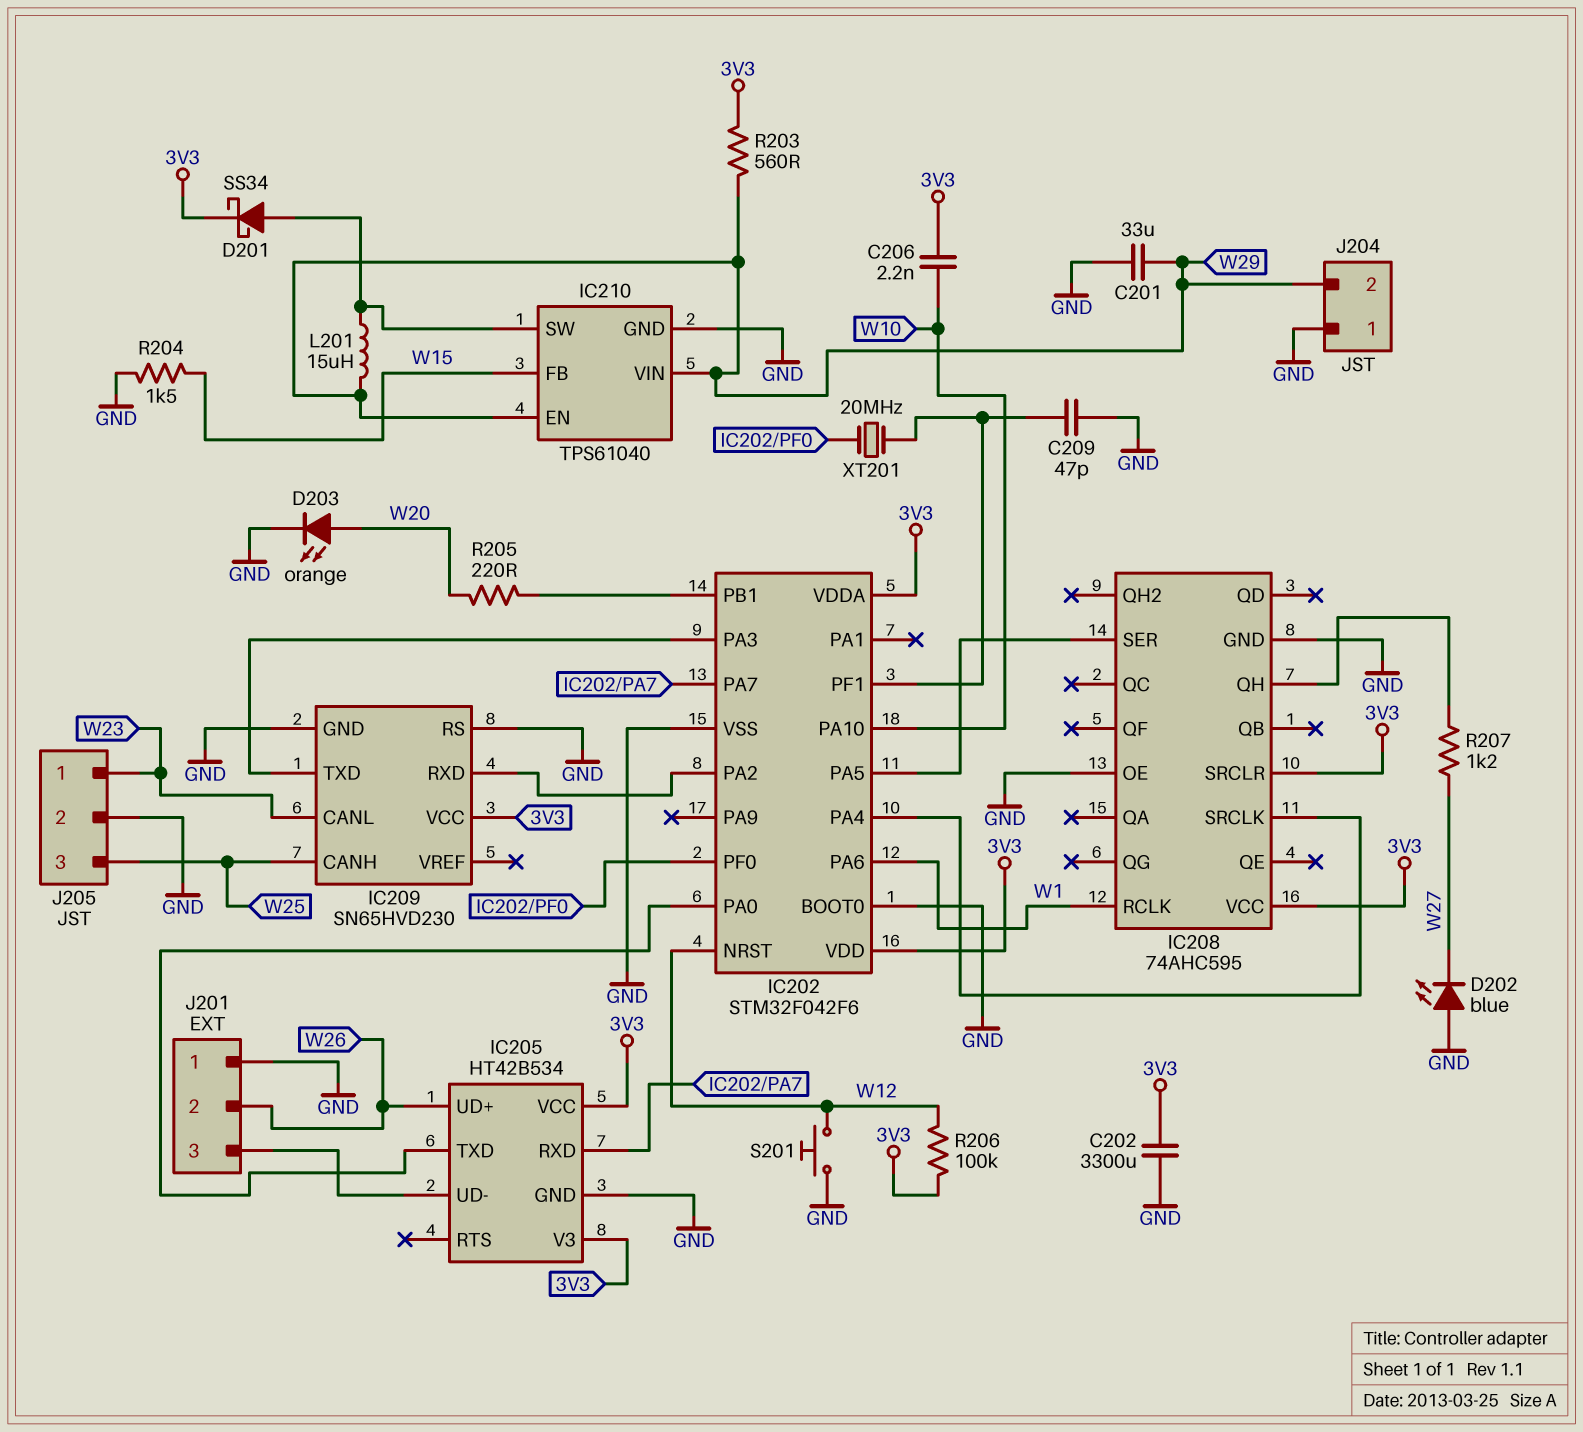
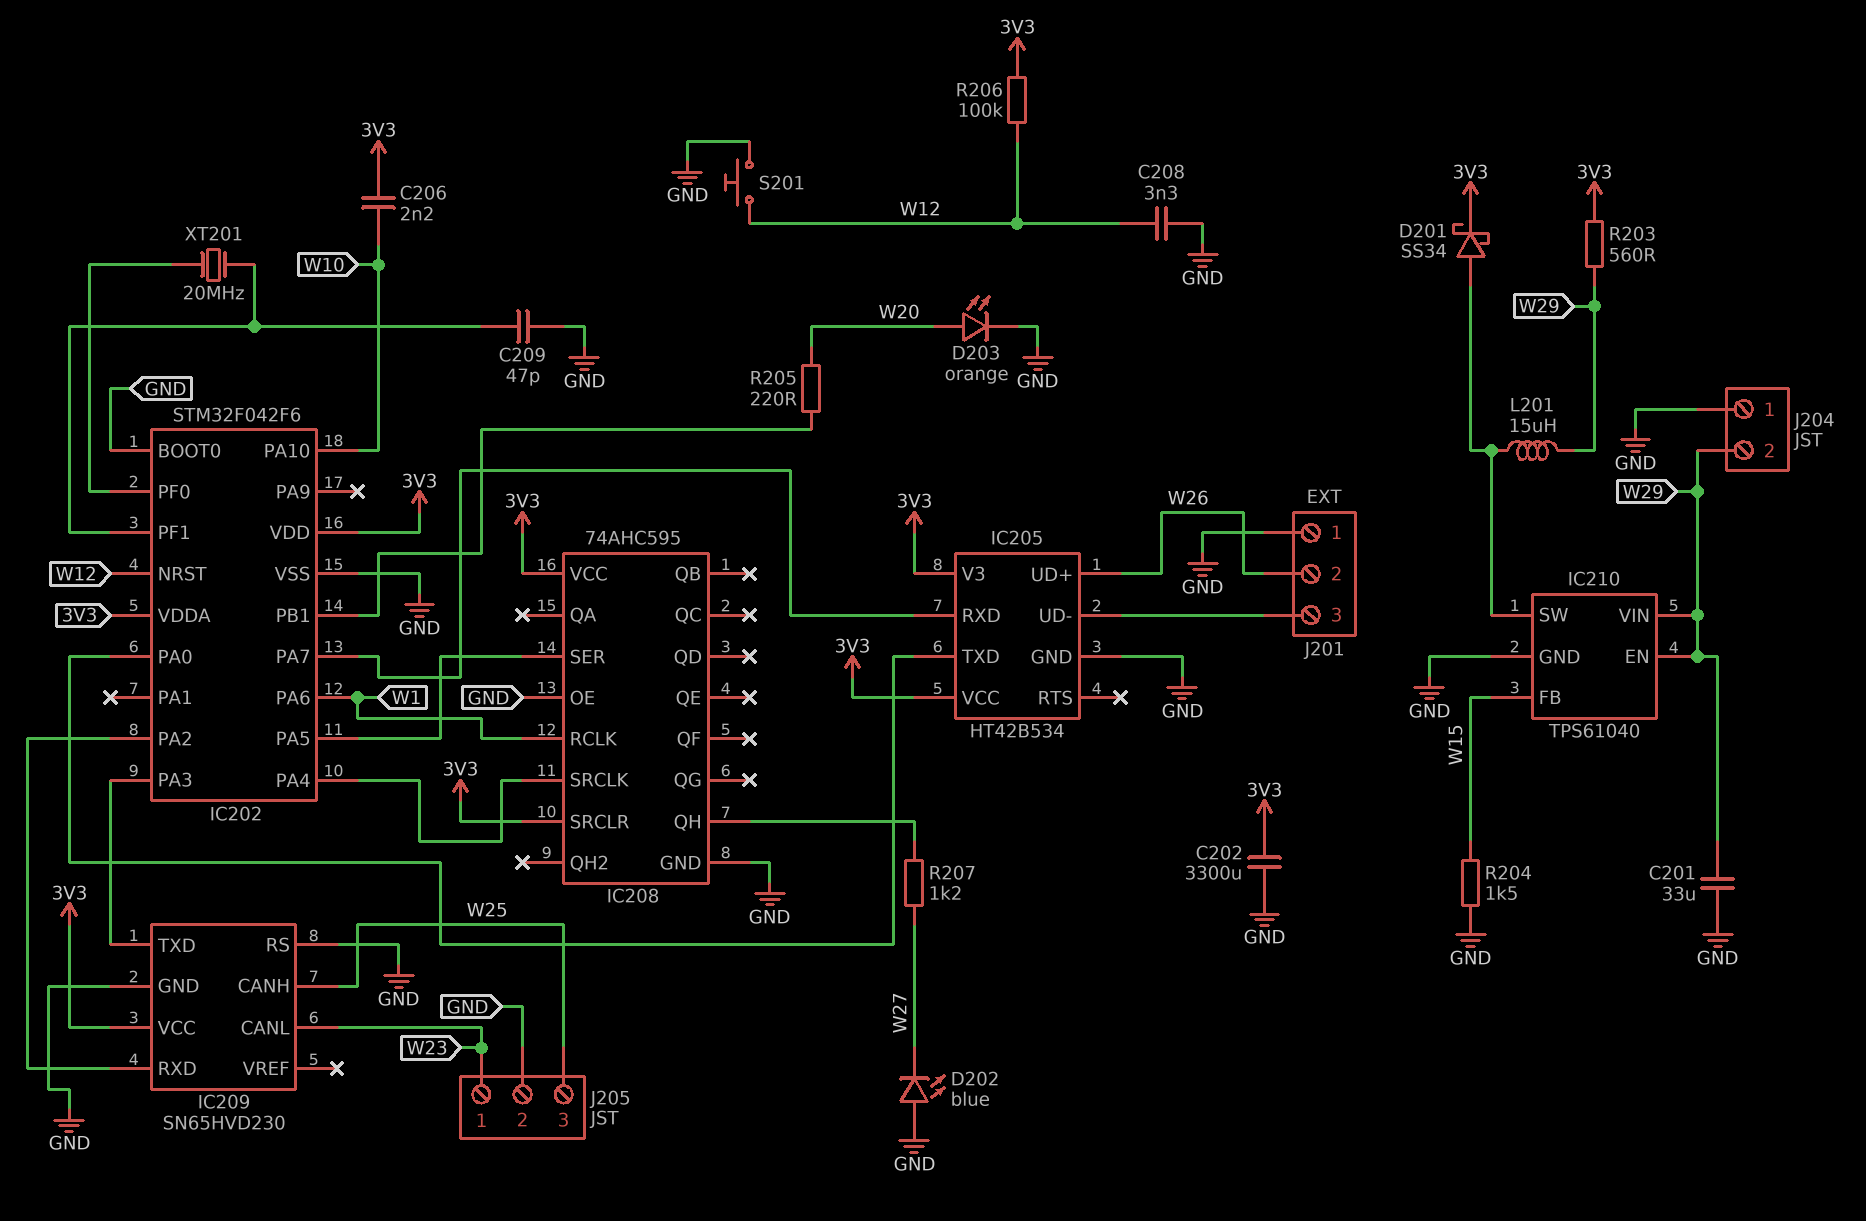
C208: none -> 3.3nF (GND, W12)

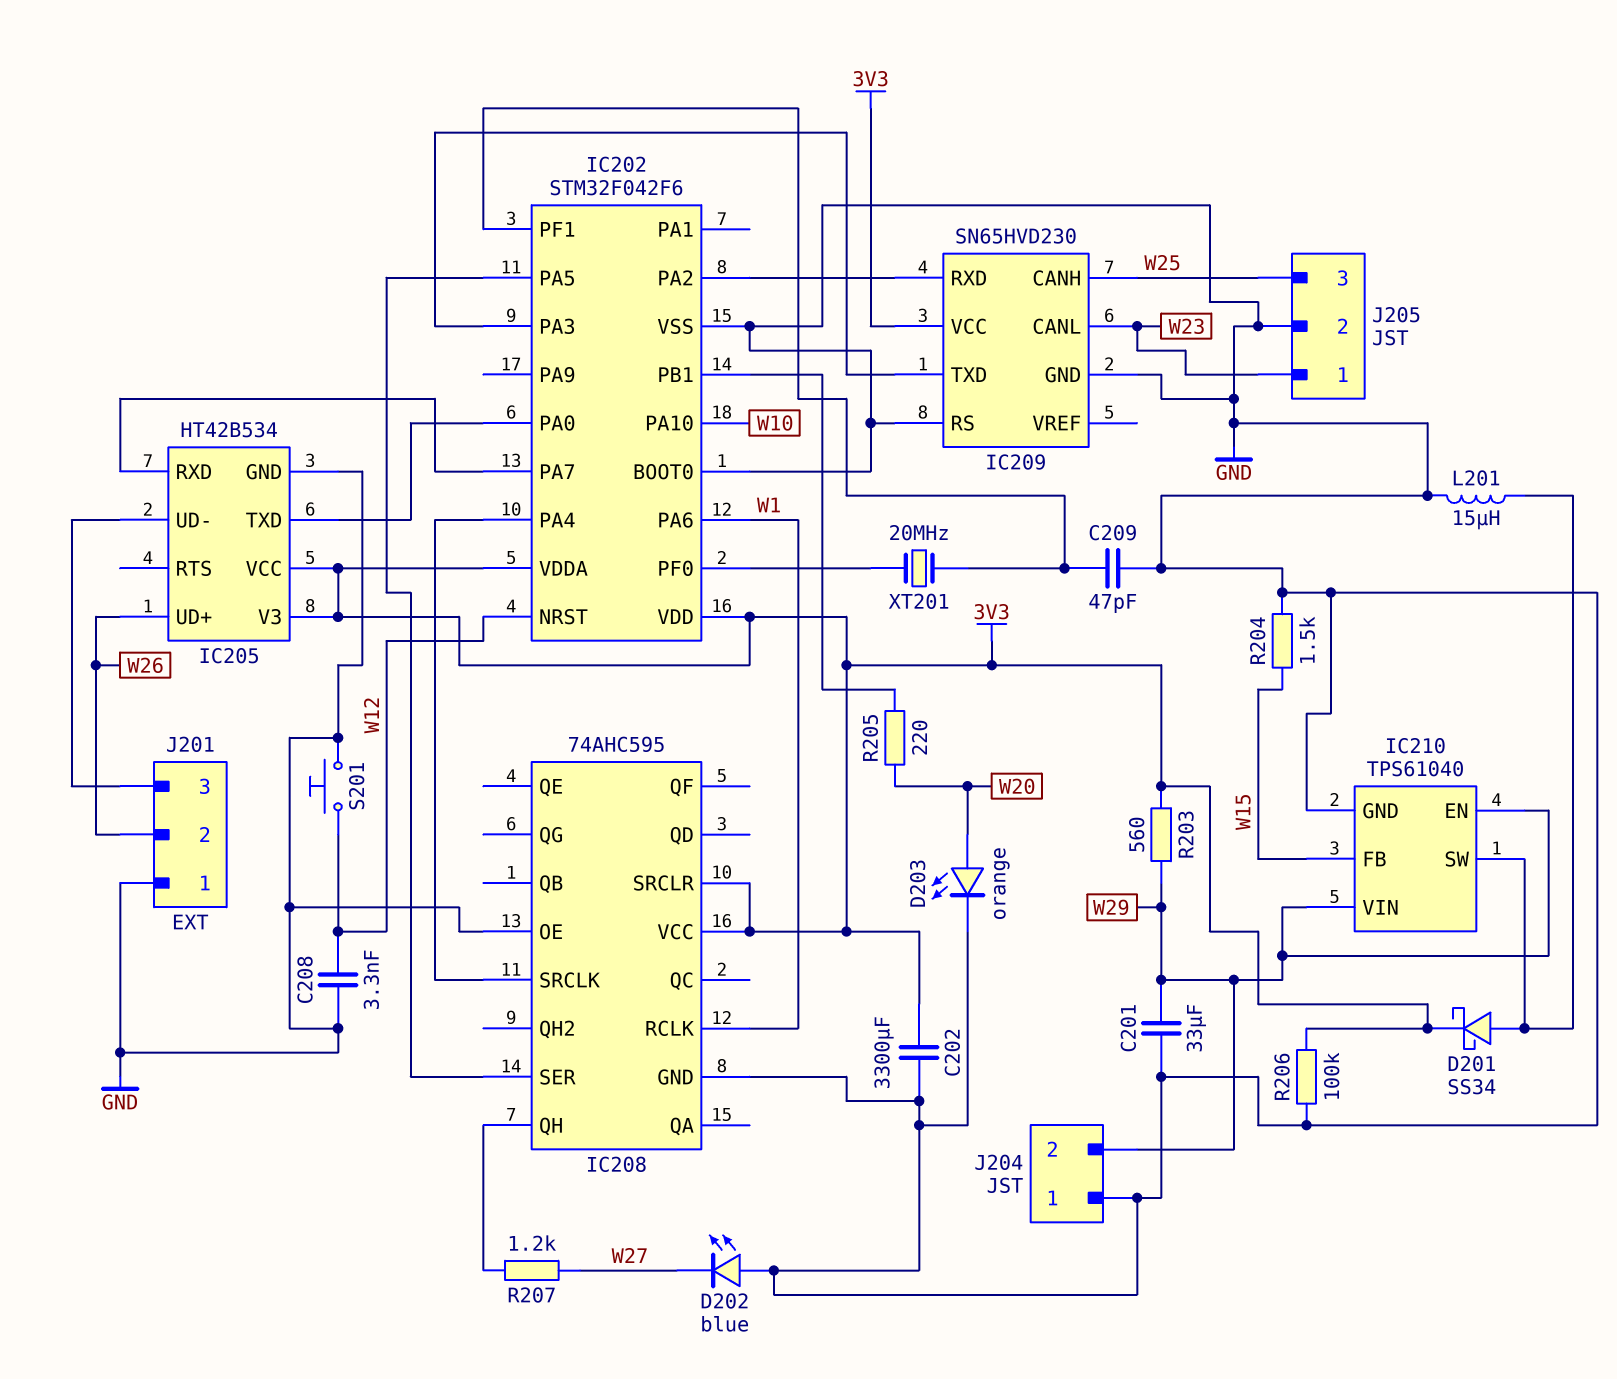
C206: 2.2nF (3V3, W10) -> none
L201: 15uH (IC210/SW, W29) -> 15uH (GND, IC210/SW)
R206: 100k (3V3, W12) -> 100k (3V3, GND)

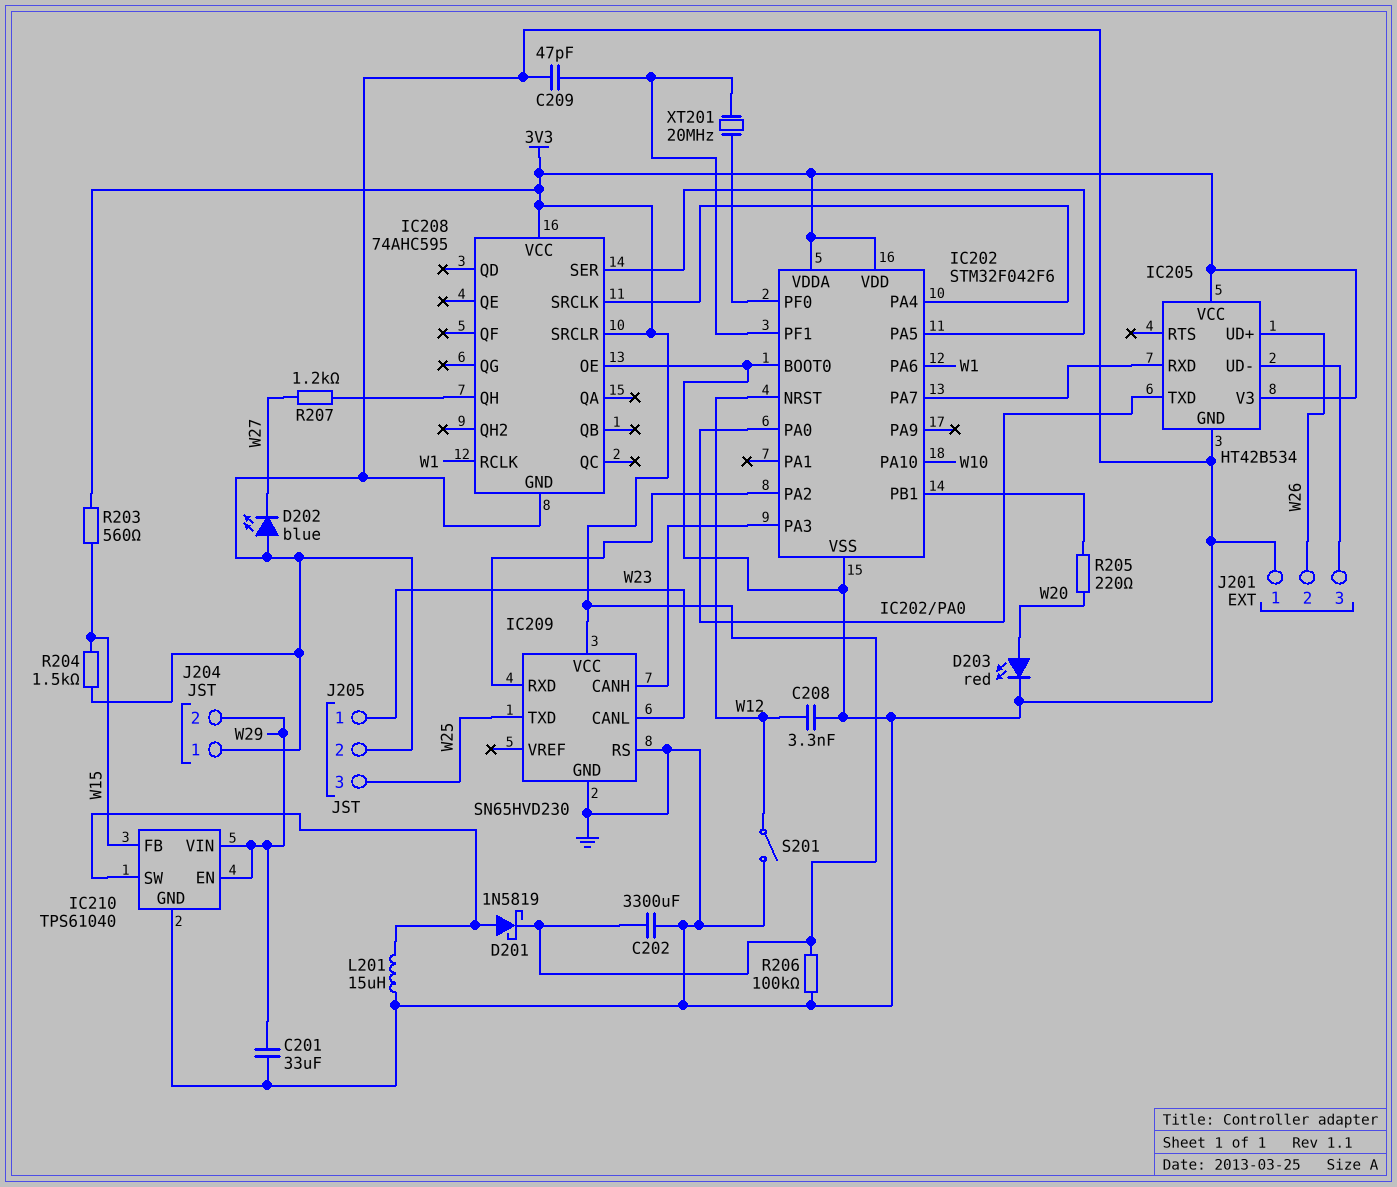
D201: schottky SS34 (A IC210/SW, K 3V3) -> schottky 1N5819 (A IC210/SW, K 3V3)
D203: LED orange (A W20, K GND) -> LED red (A W20, K GND)
IC209 pin CANH: W25 -> IC202/PA3
IC209 pin TXD: IC202/PA3 -> W25
R203: 560 (3V3, W29) -> 560 (3V3, W15)
S201: button (GND, W12) -> switch (GND, W12)

